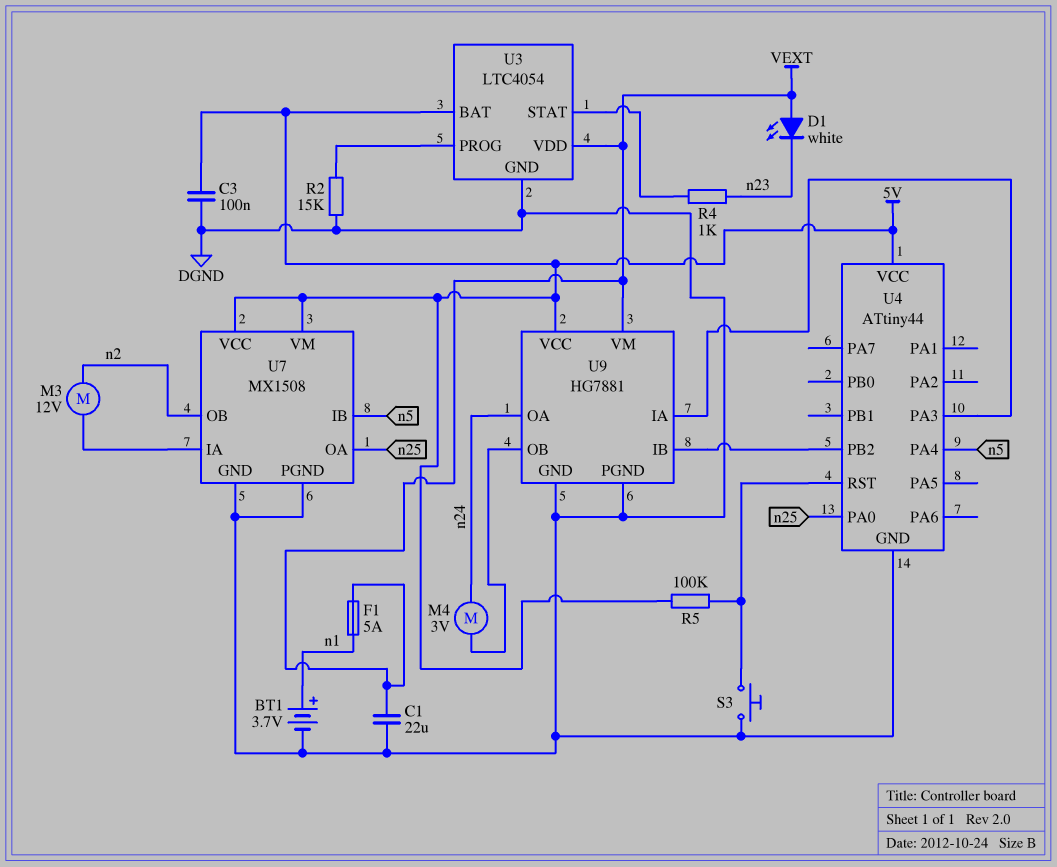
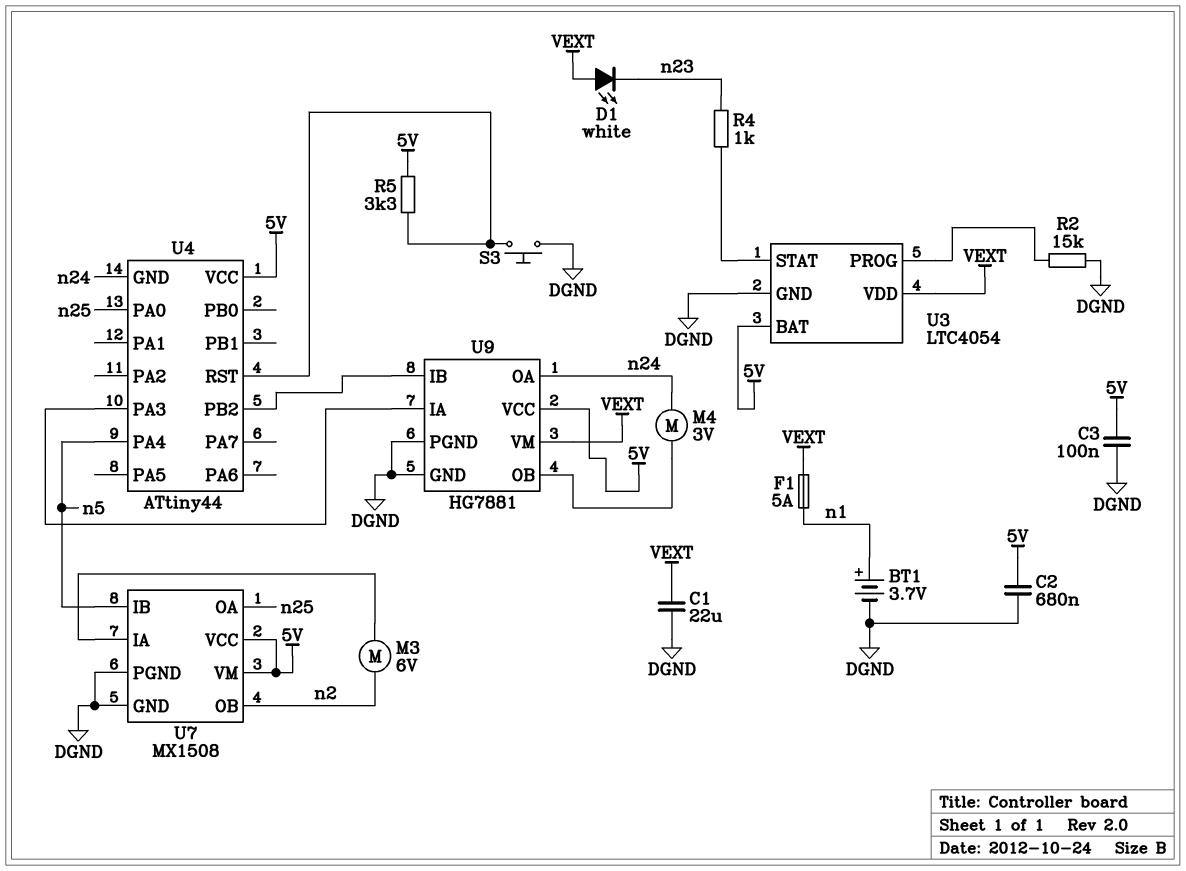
C2: none -> 680nF (5V, DGND)
M3: motor 12V (U7/IA, n2) -> motor 6V (U7/IA, n2)
R5: 100k (5V, U4/RST) -> 3.3k (5V, U4/RST)
U4 pin GND: DGND -> n24

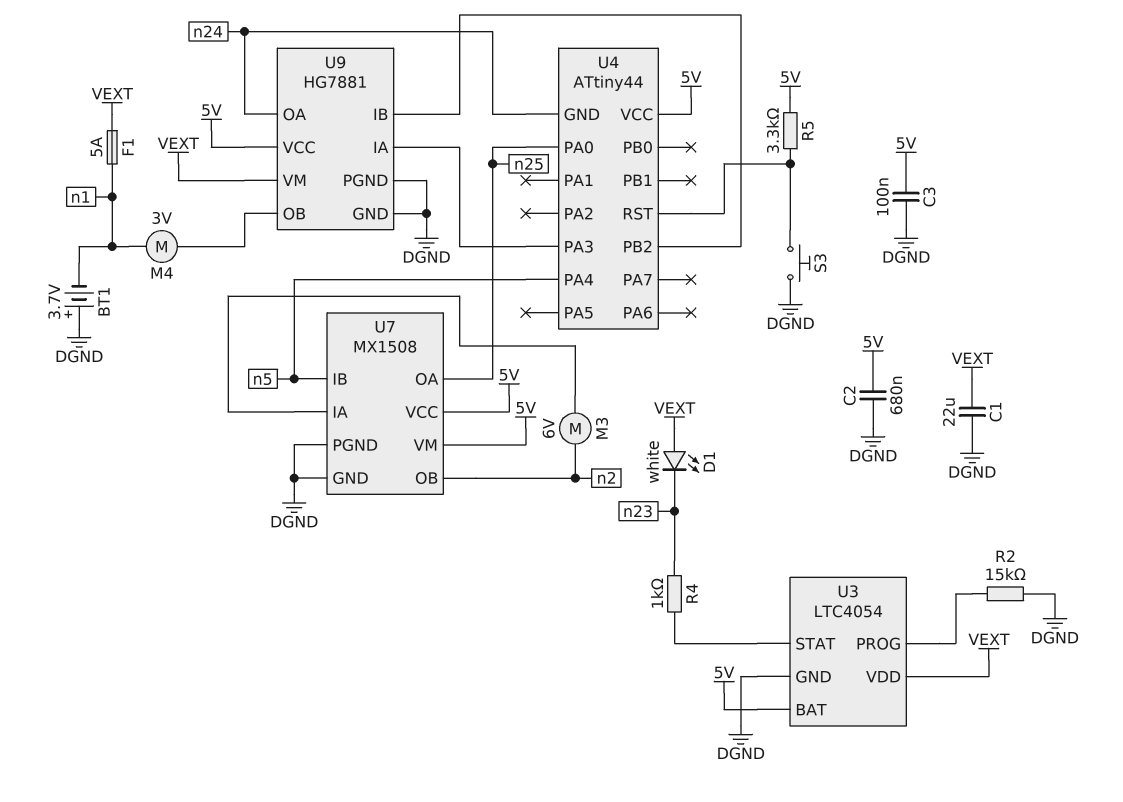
BT1: 3.7V (plus n1, minus DGND) -> 3.7V (plus DGND, minus n1)
M4: motor 3V (U9/OB, n24) -> motor 3V (U9/OB, n1)

